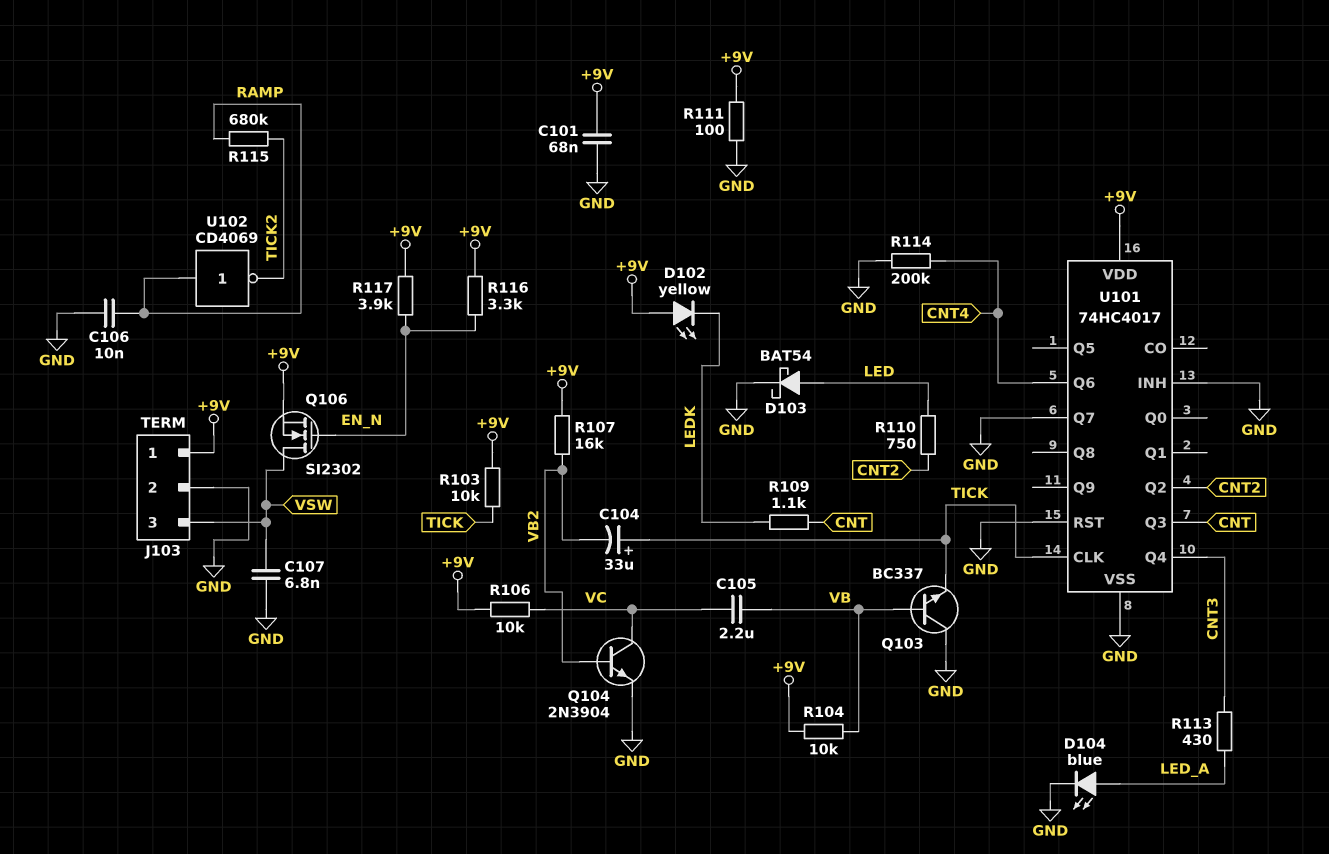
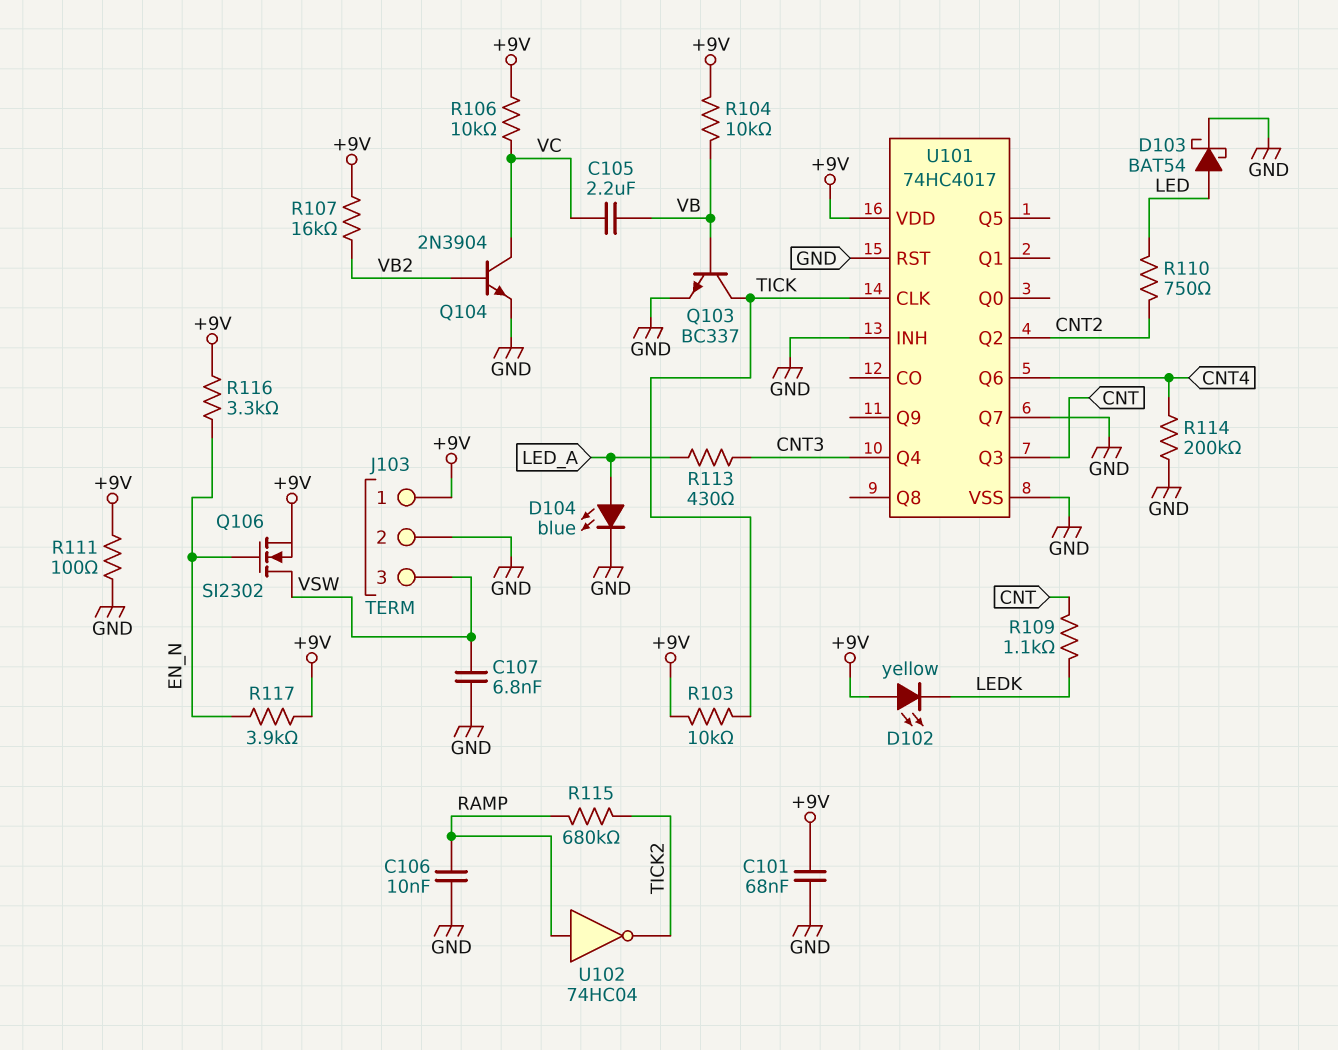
C104: 33uF (plus TICK, minus VB2) -> none
Q103: NPN BC337 (B VB, C GND, E TICK) -> NPN BC337 (B VB, C TICK, E GND)
U102: NOT CD4069 (in RAMP, out TICK2) -> NOT 74HC04 (in RAMP, out TICK2)

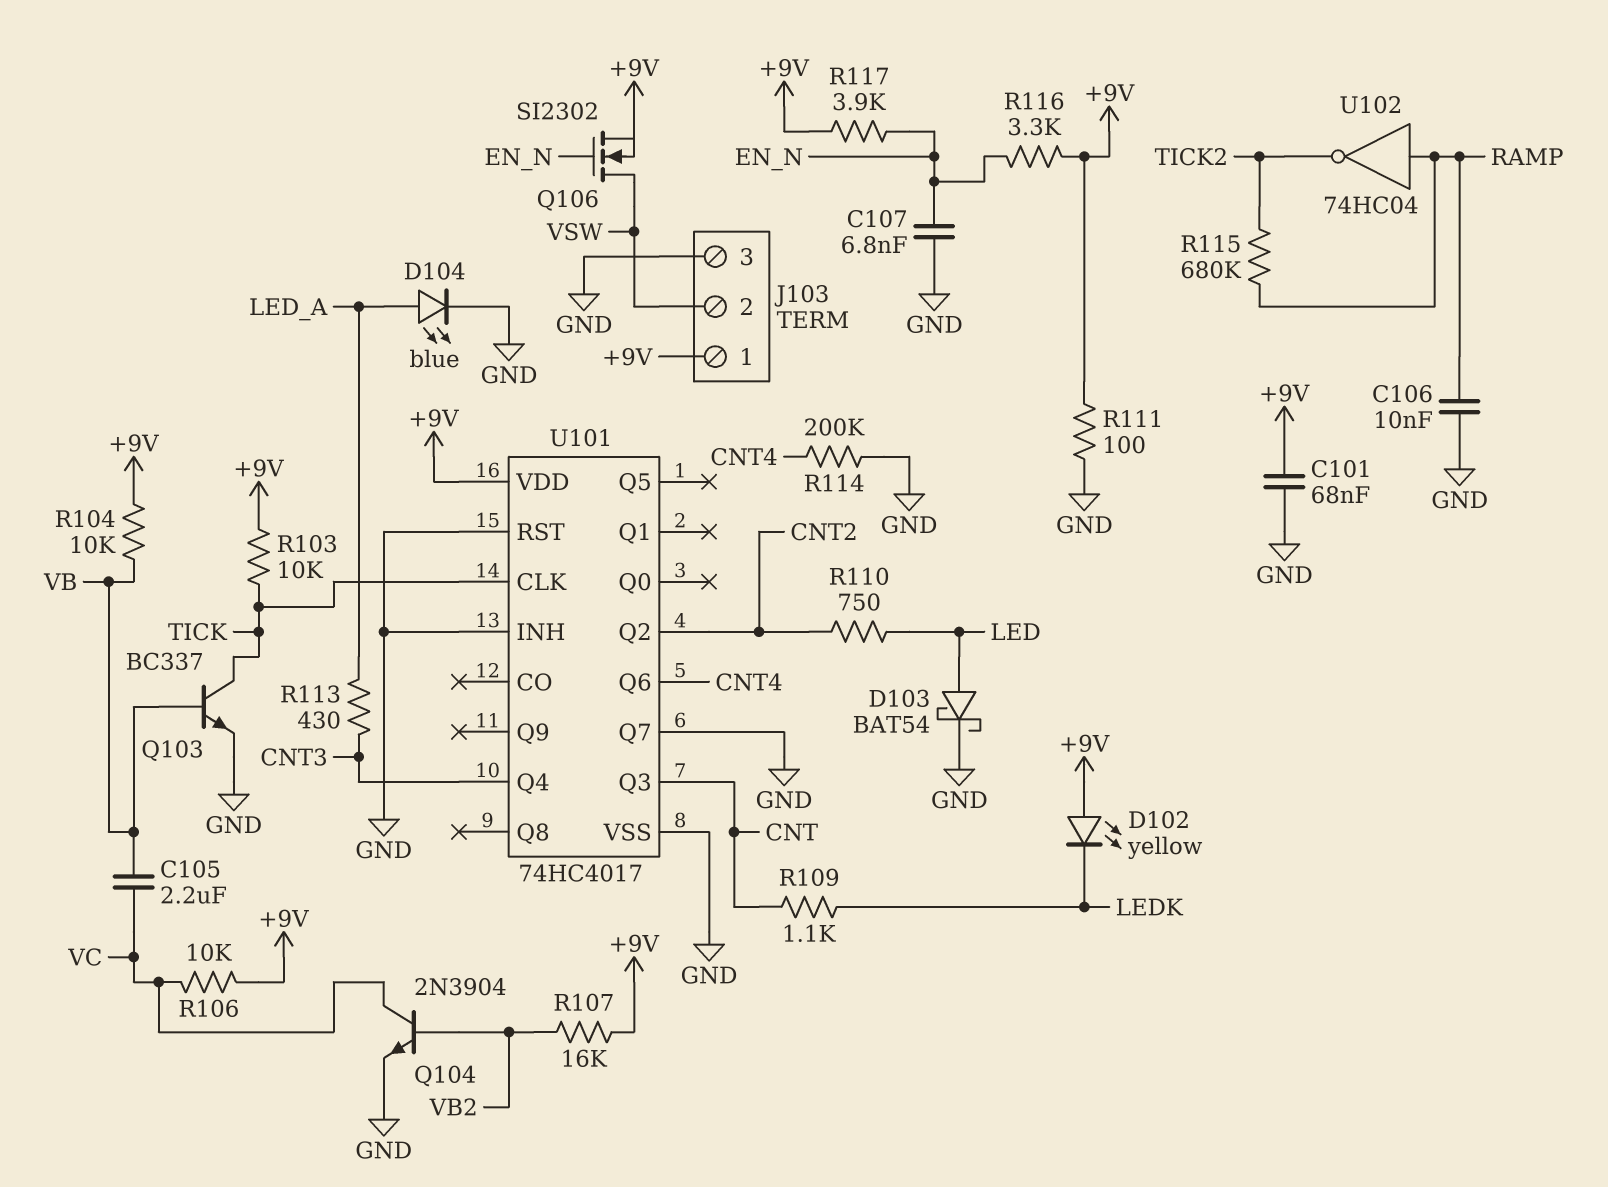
C107: 6.8nF (GND, VSW) -> 6.8nF (EN_N, GND)
J103 pin 2: GND -> VSW
J103 pin 3: VSW -> GND

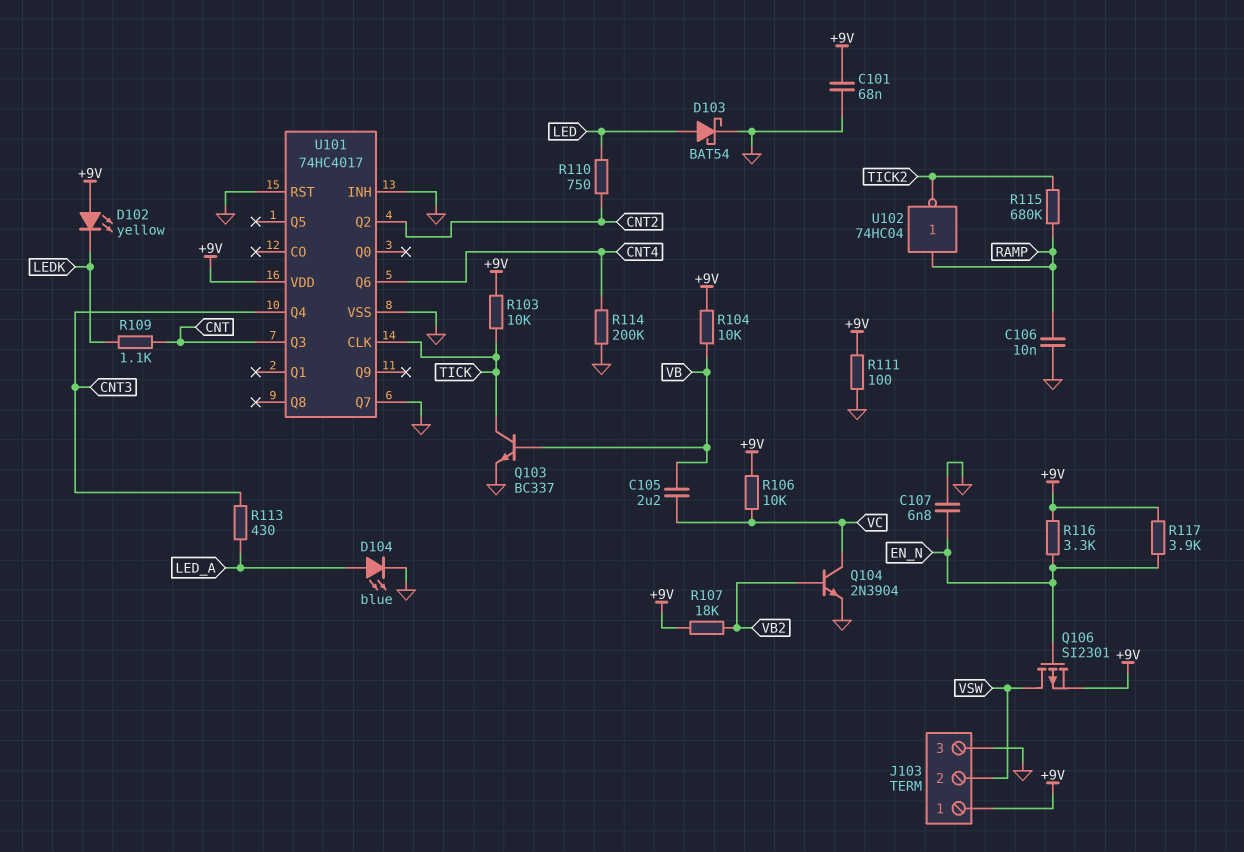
Q106: NMOS SI2302 (G EN_N, D VSW, S +9V) -> PMOS SI2301 (G EN_N, D VSW, S +9V)
R107: 16k (+9V, VB2) -> 18k (+9V, VB2)

